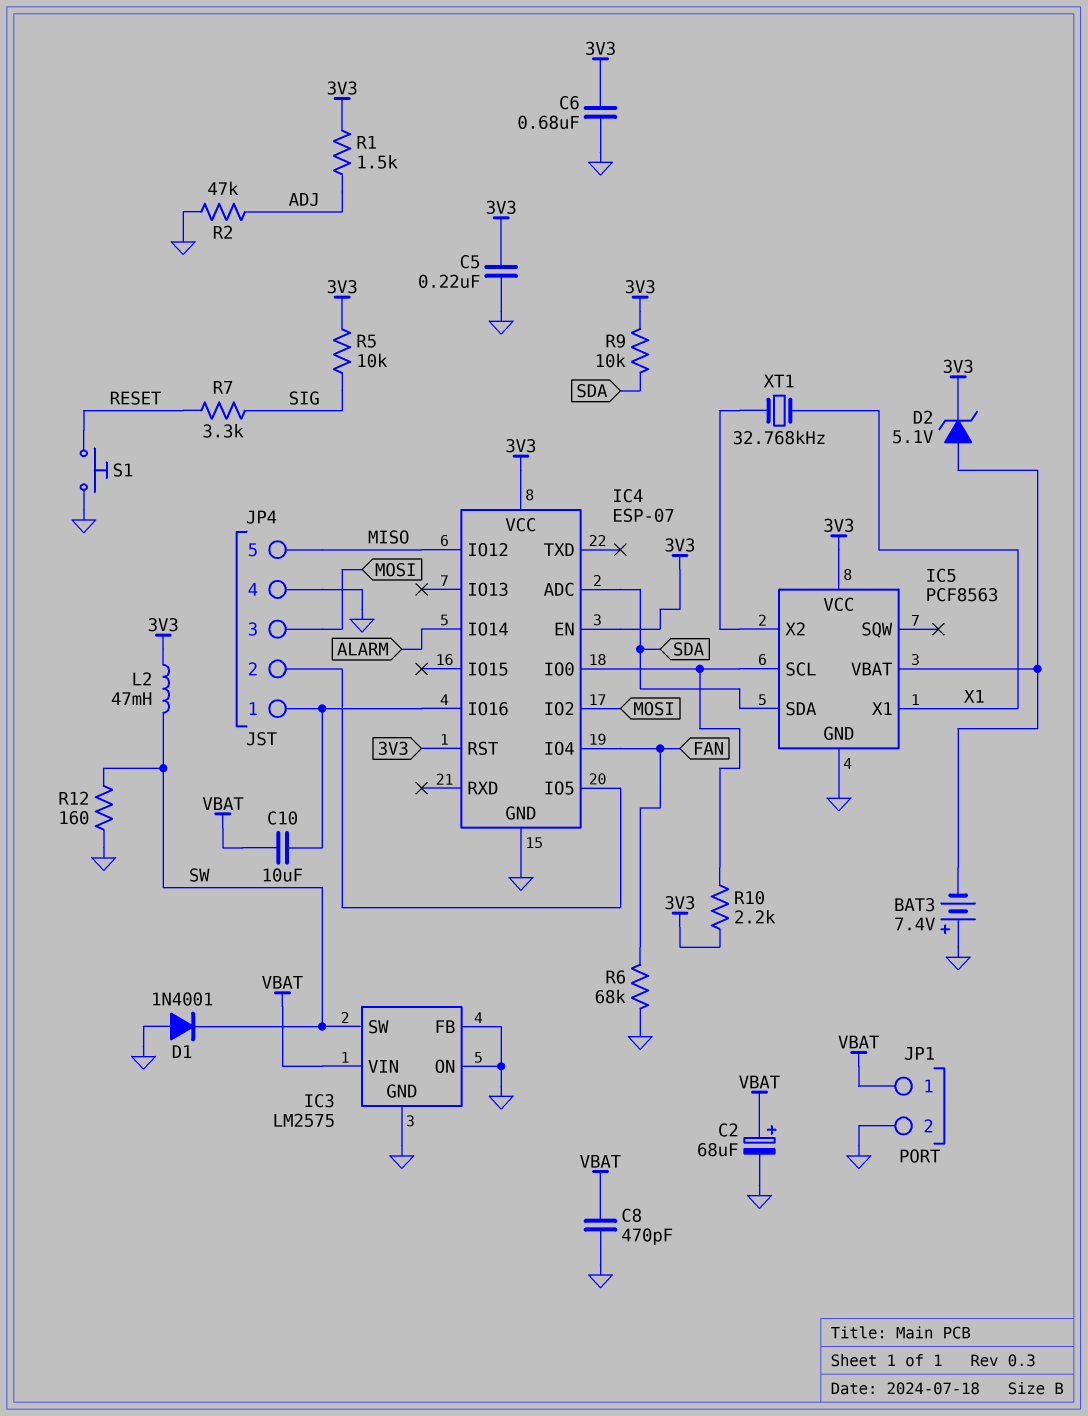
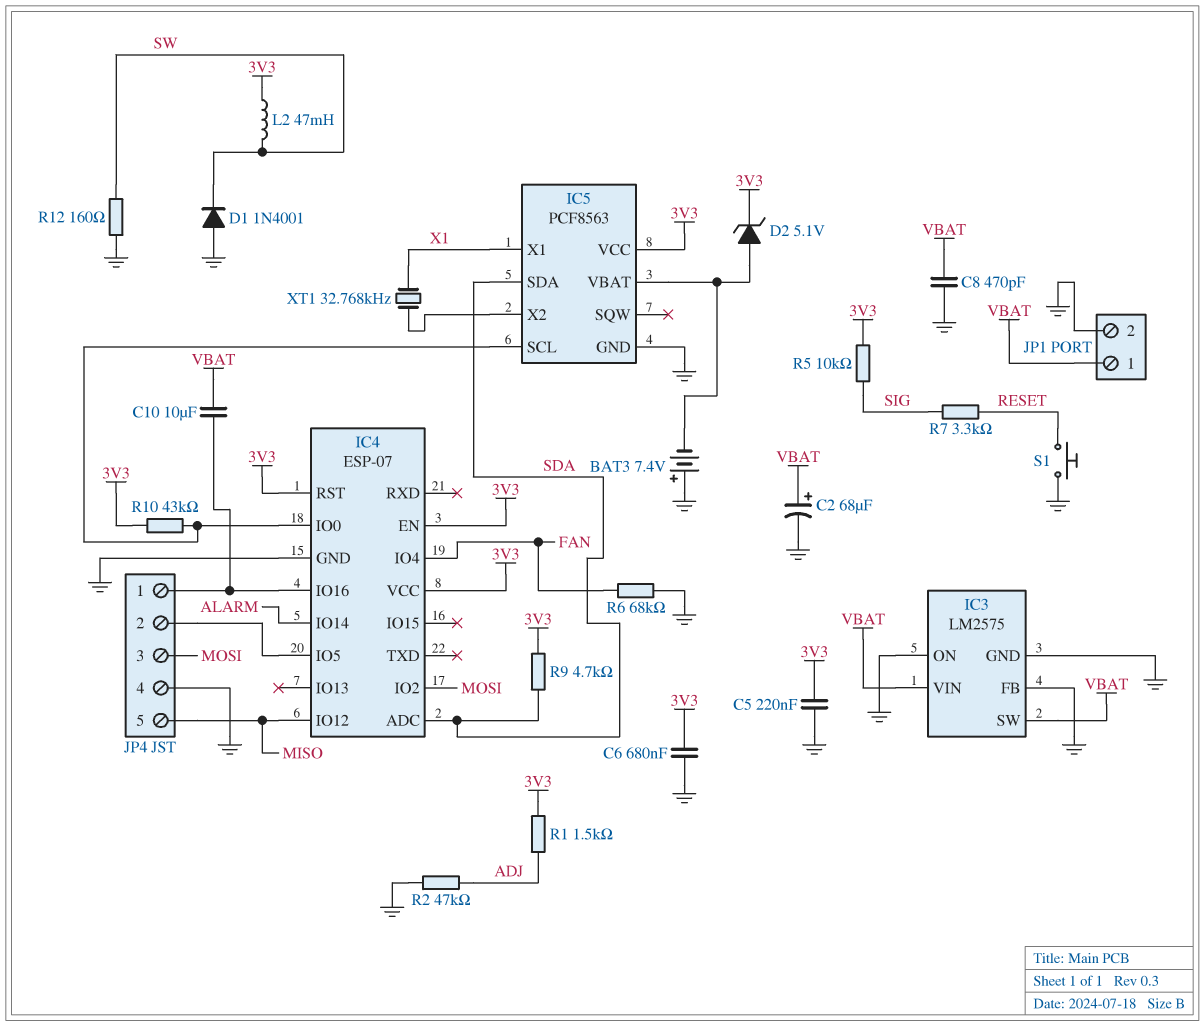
IC3 pin SW: SW -> VBAT
R9: 10k (3V3, SDA) -> 4.7k (3V3, SDA)
R10: 2.2k (3V3, IC4/IO0) -> 43k (3V3, IC4/IO0)

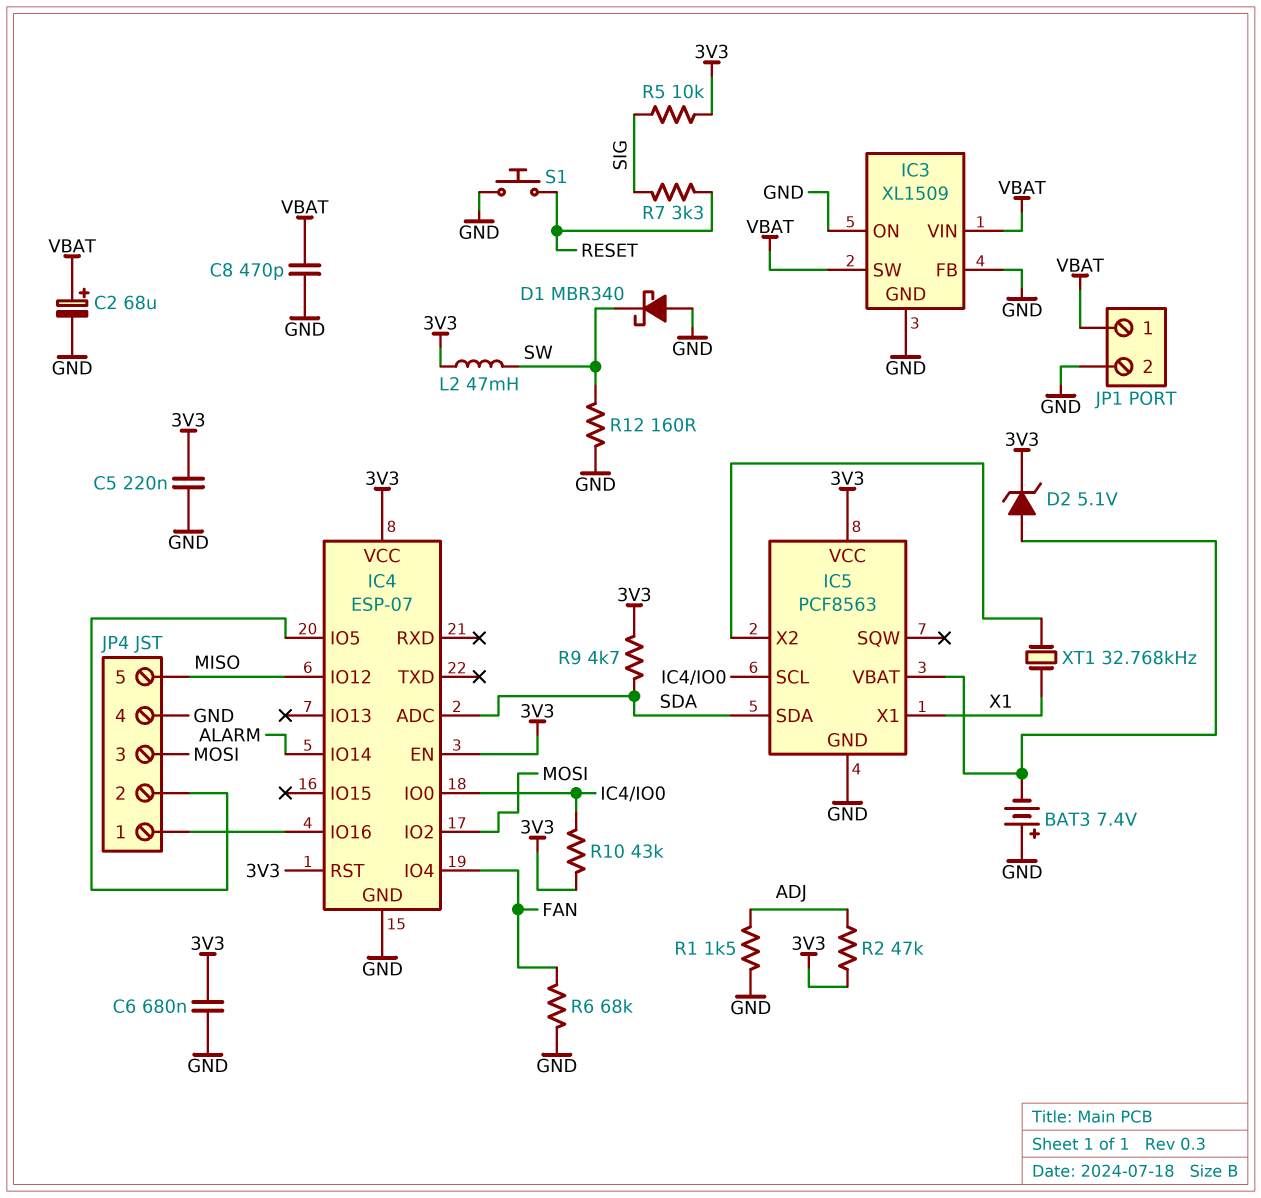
C10: 10uF (IC4/IO16, VBAT) -> none
D1: diode 1N4001 (A GND, K SW) -> schottky MBR340 (A GND, K SW)
IC3: LM2575 -> XL1509
R1: 1.5k (3V3, ADJ) -> 1.5k (ADJ, GND)
R2: 47k (ADJ, GND) -> 47k (3V3, ADJ)

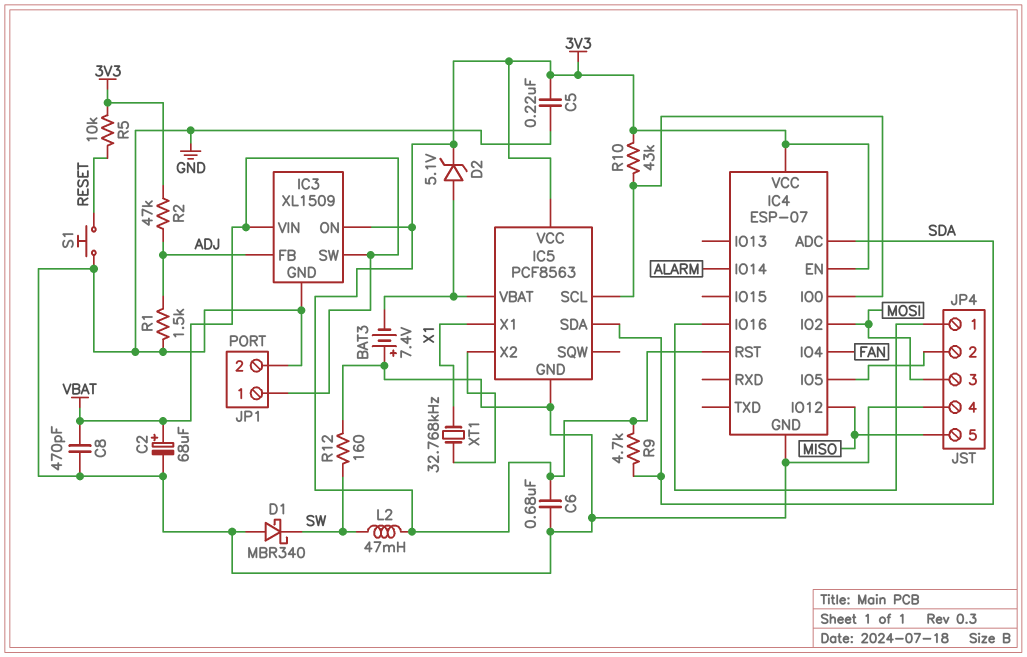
IC3 pin FB: GND -> ADJ
IC3 pin ON: GND -> 3V3
R5: 10k (3V3, SIG) -> 10k (3V3, RESET)
R6: 68k (FAN, GND) -> none
R7: 3.3k (RESET, SIG) -> none

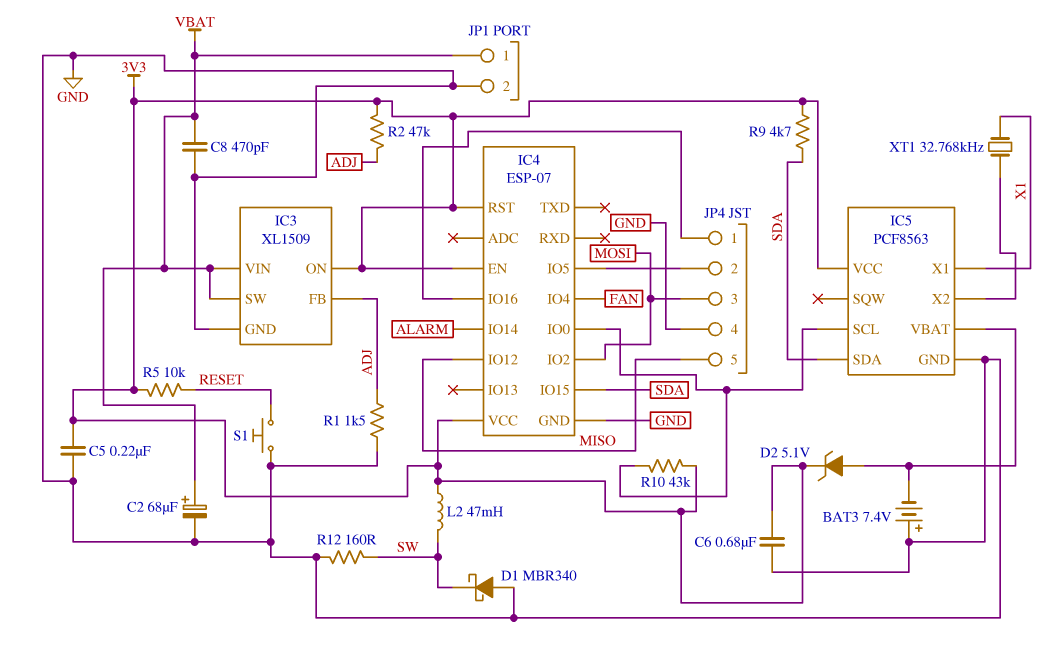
IC4 pin ADC: SDA -> none
IC4 pin IO15: none -> SDA

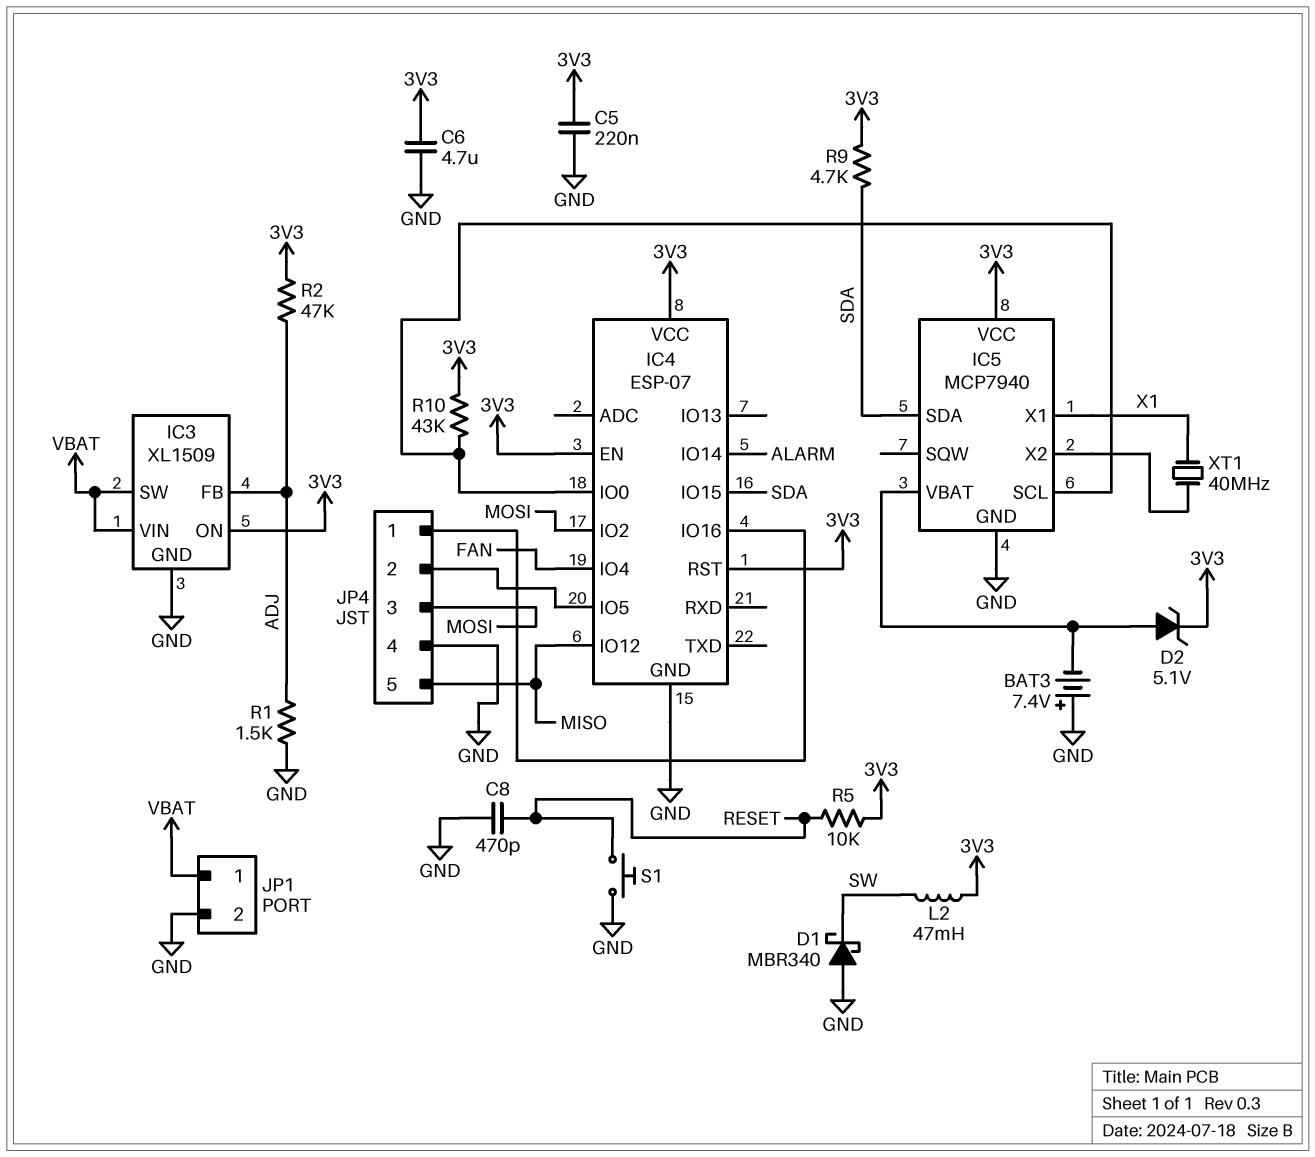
C2: 68uF (plus VBAT, minus GND) -> none
C6: 680nF (3V3, GND) -> 4.7uF (3V3, GND)
C8: 470pF (GND, VBAT) -> 470pF (GND, RESET)
IC5: PCF8563 -> MCP7940
R12: 160 (GND, SW) -> none
XT1: 32.768kHz (IC5/X2, X1) -> 40MHz (IC5/X2, X1)

